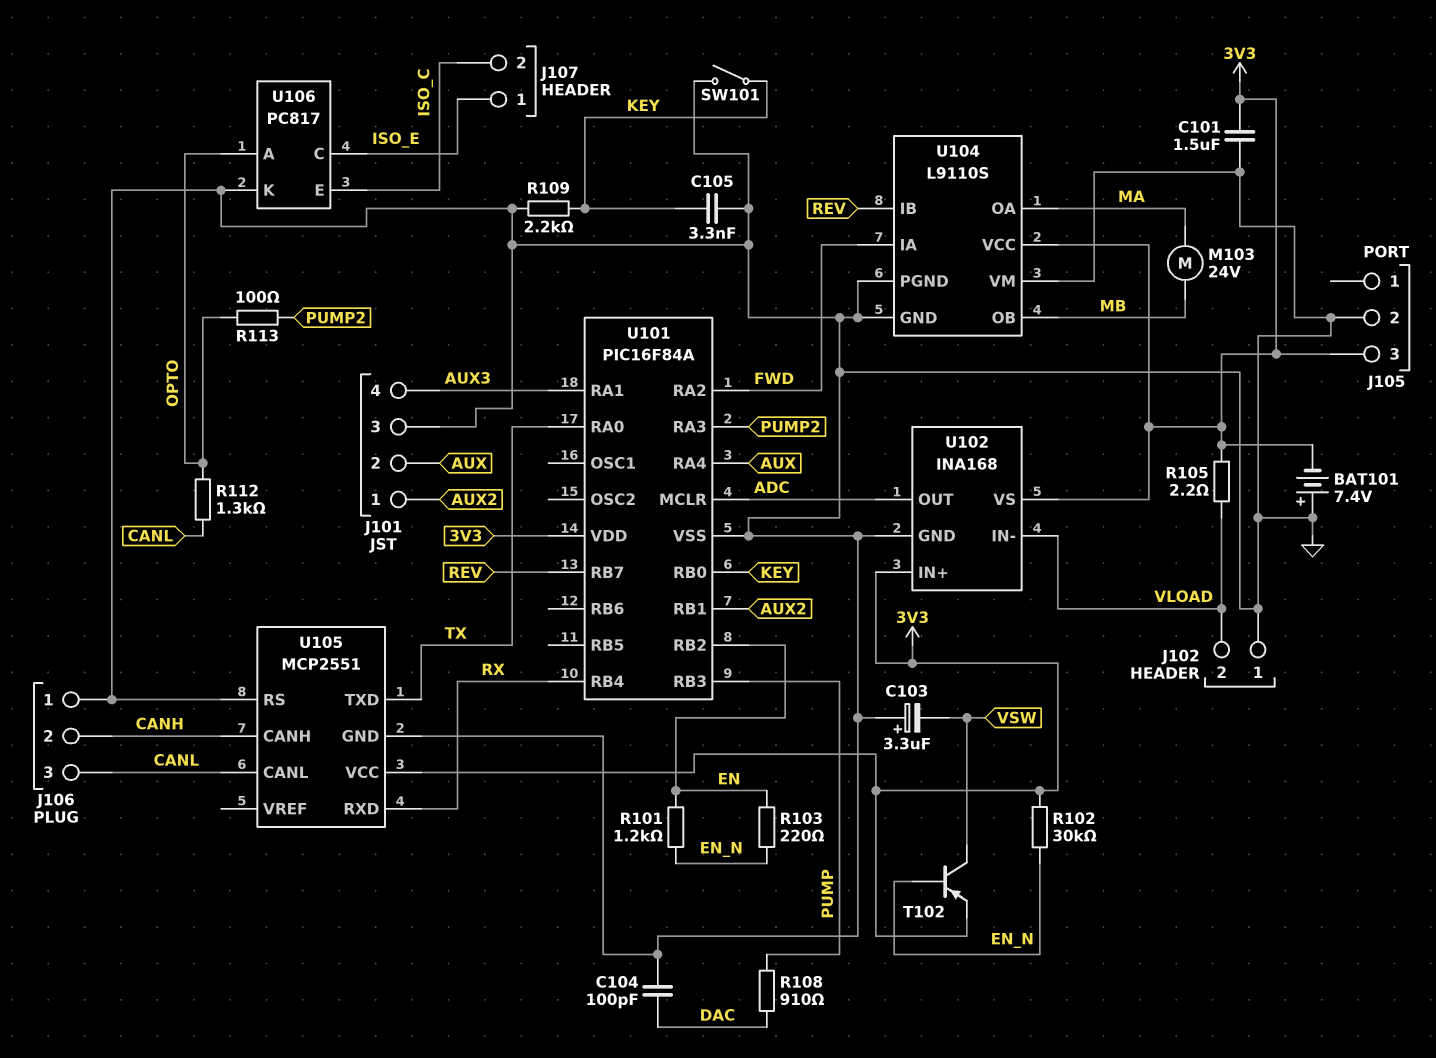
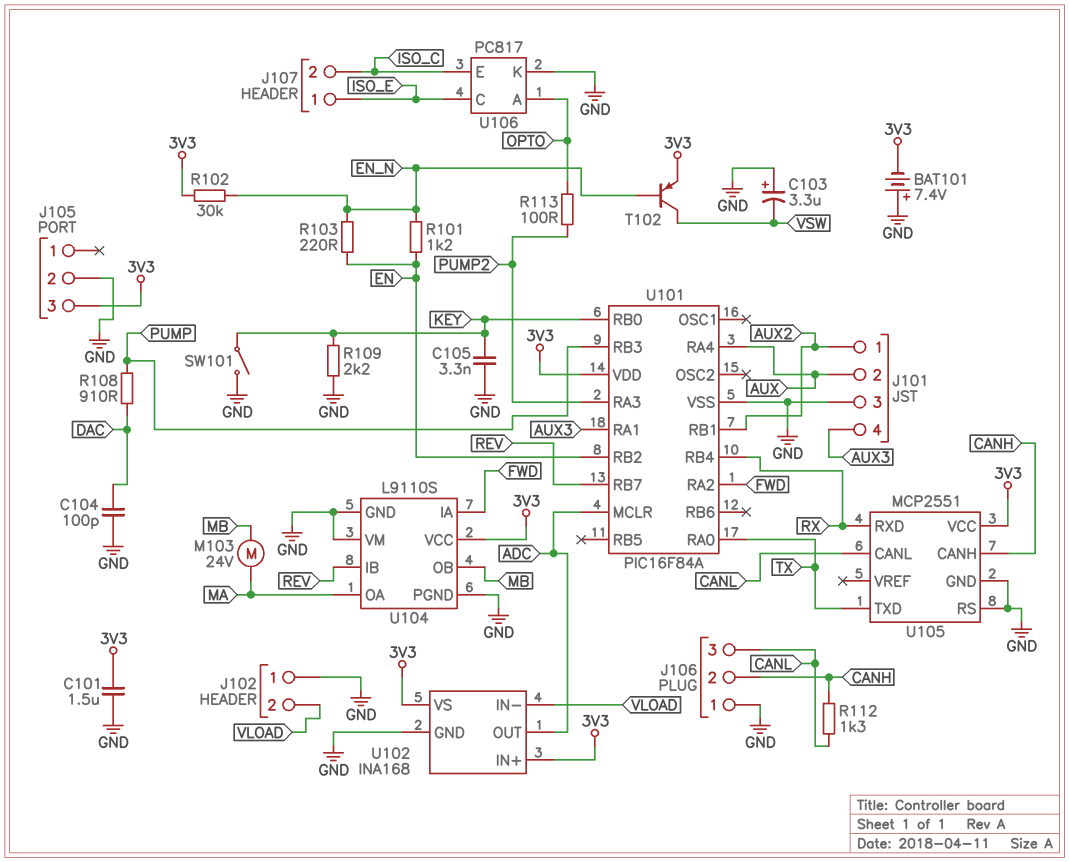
R105: 2.2 (3V3, VLOAD) -> none
R112: 1.3k (CANL, OPTO) -> 1.3k (CANH, CANL)

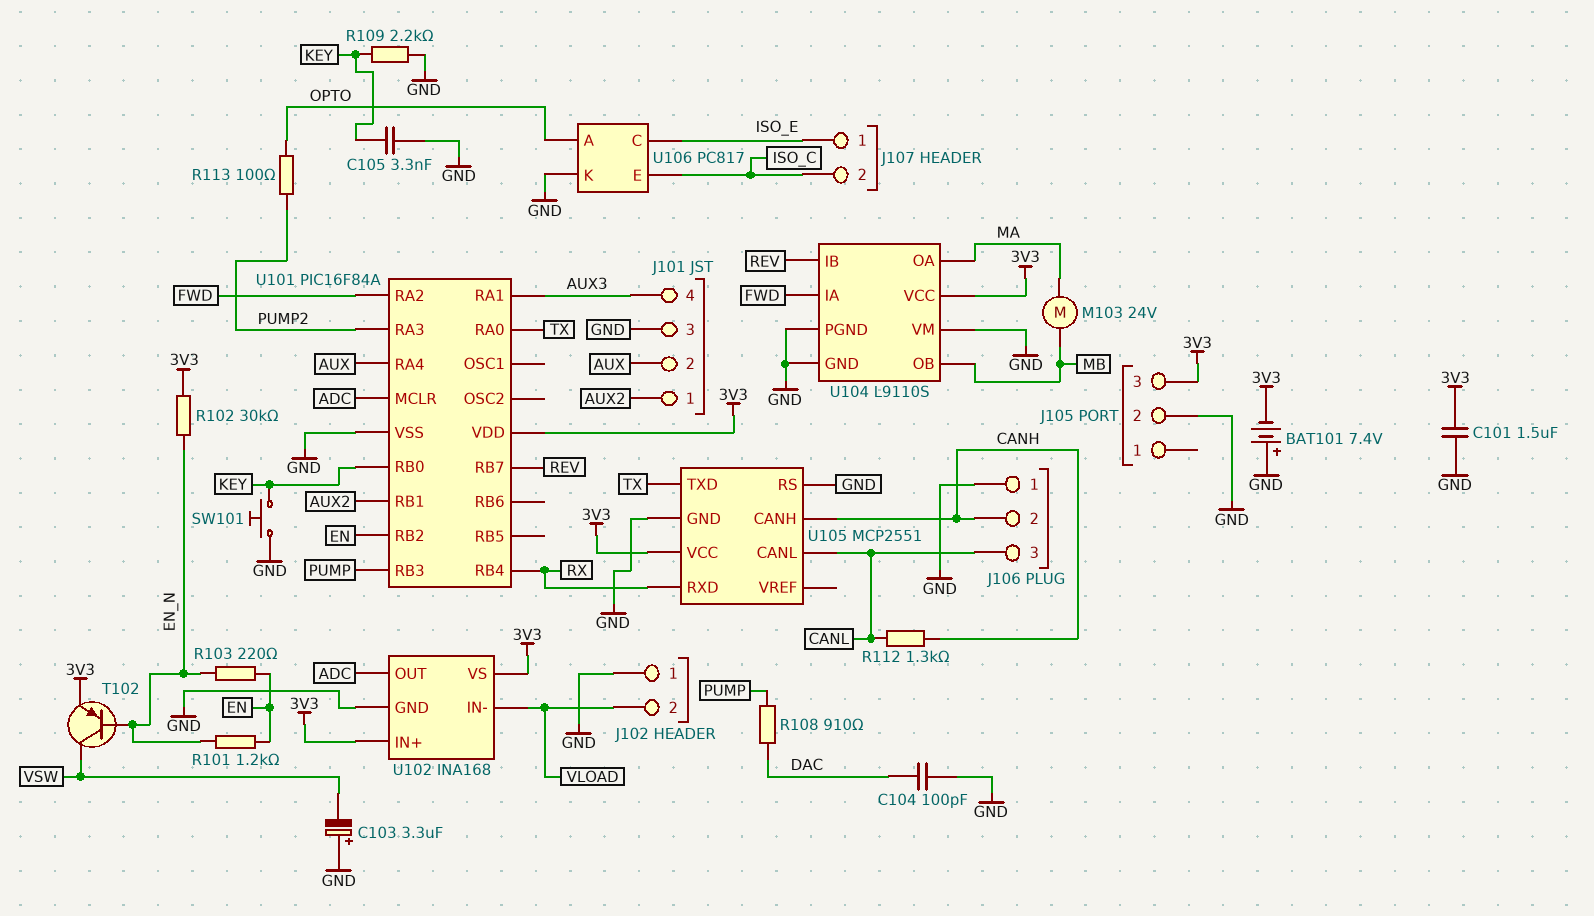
SW101: switch (GND, KEY) -> button (GND, KEY)

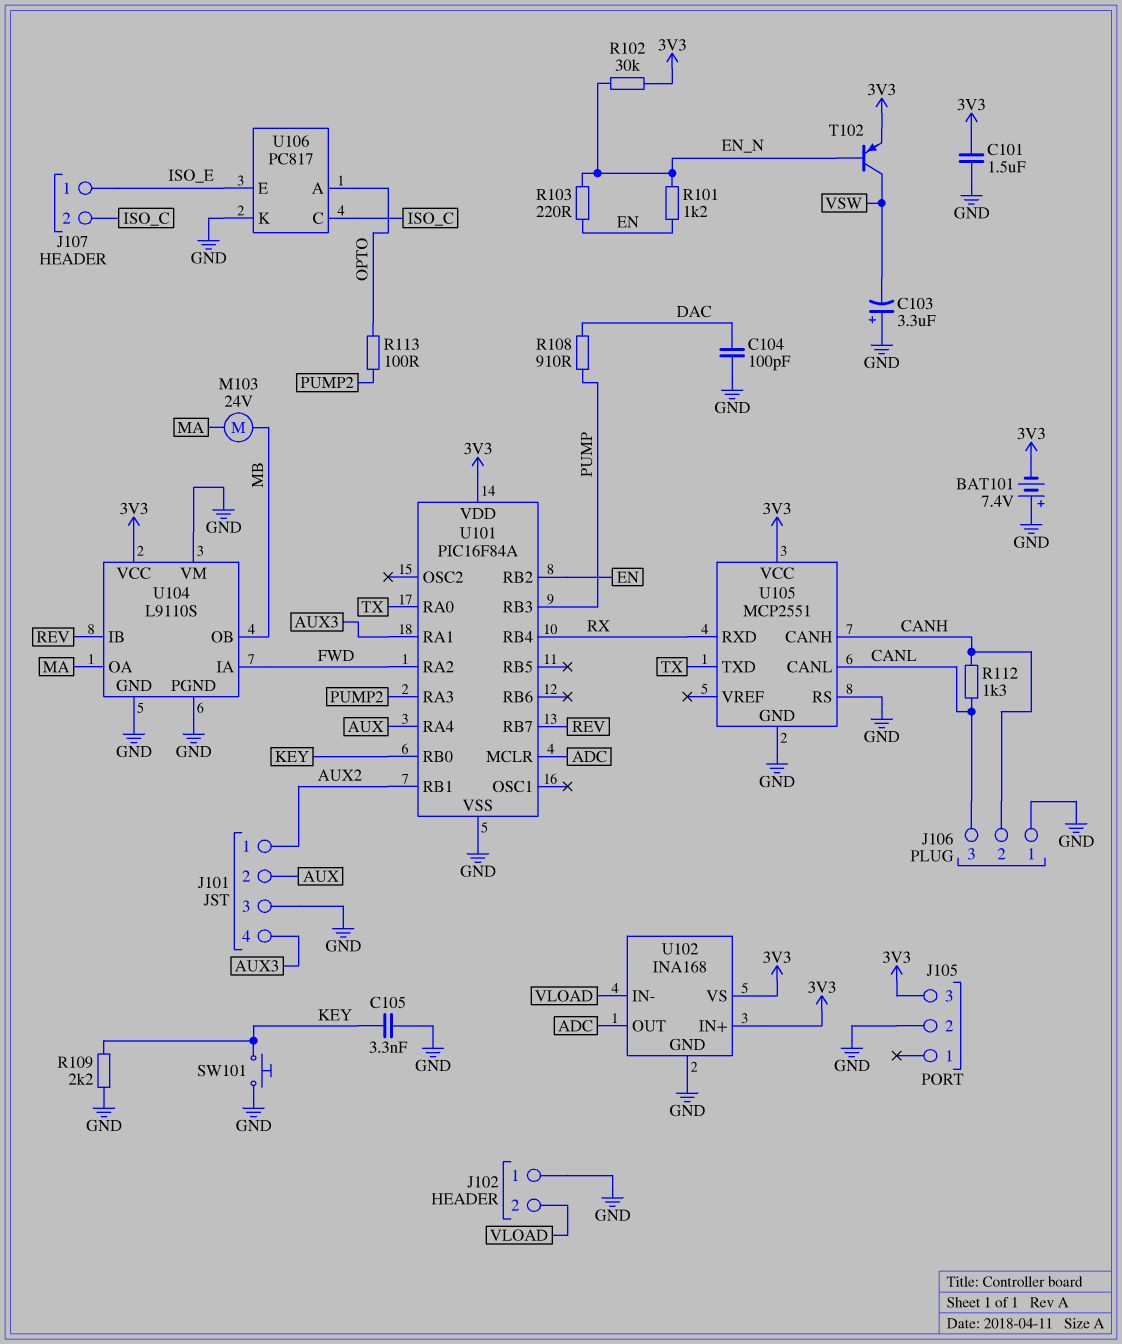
U106 pin C: ISO_E -> ISO_C
U106 pin E: ISO_C -> ISO_E

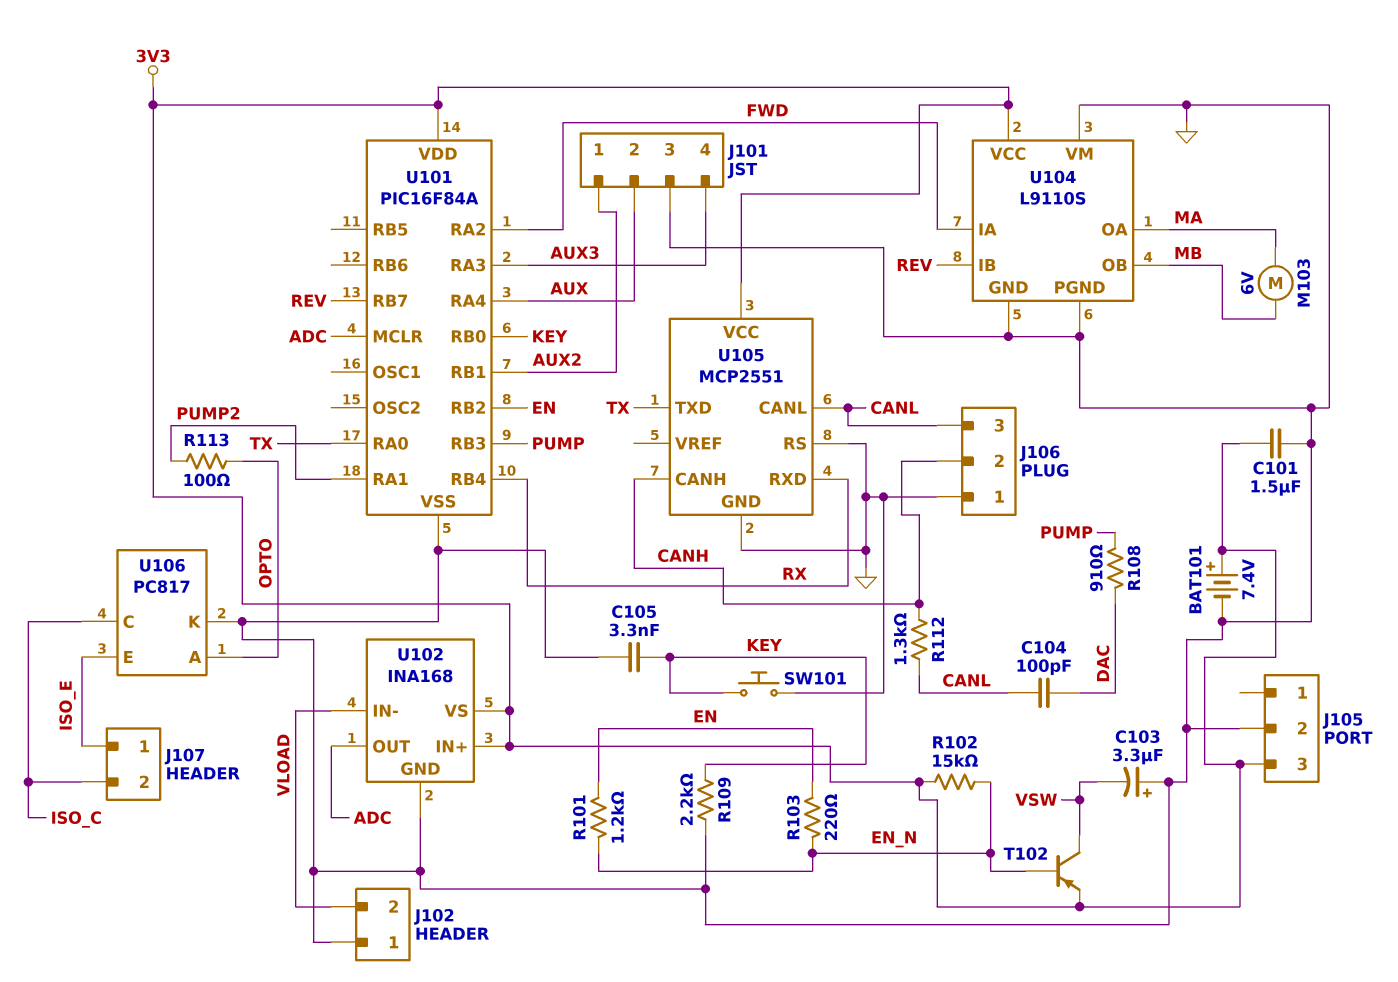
BAT101: 7.4V (plus GND, minus 3V3) -> 7.4V (plus 3V3, minus GND)
C104: 100pF (DAC, GND) -> 100pF (CANL, DAC)
M103: motor 24V (MA, MB) -> motor 6V (MA, MB)
R102: 30k (3V3, EN_N) -> 15k (3V3, EN_N)
U101 pin RA1: AUX3 -> PUMP2
U101 pin RA3: PUMP2 -> AUX3

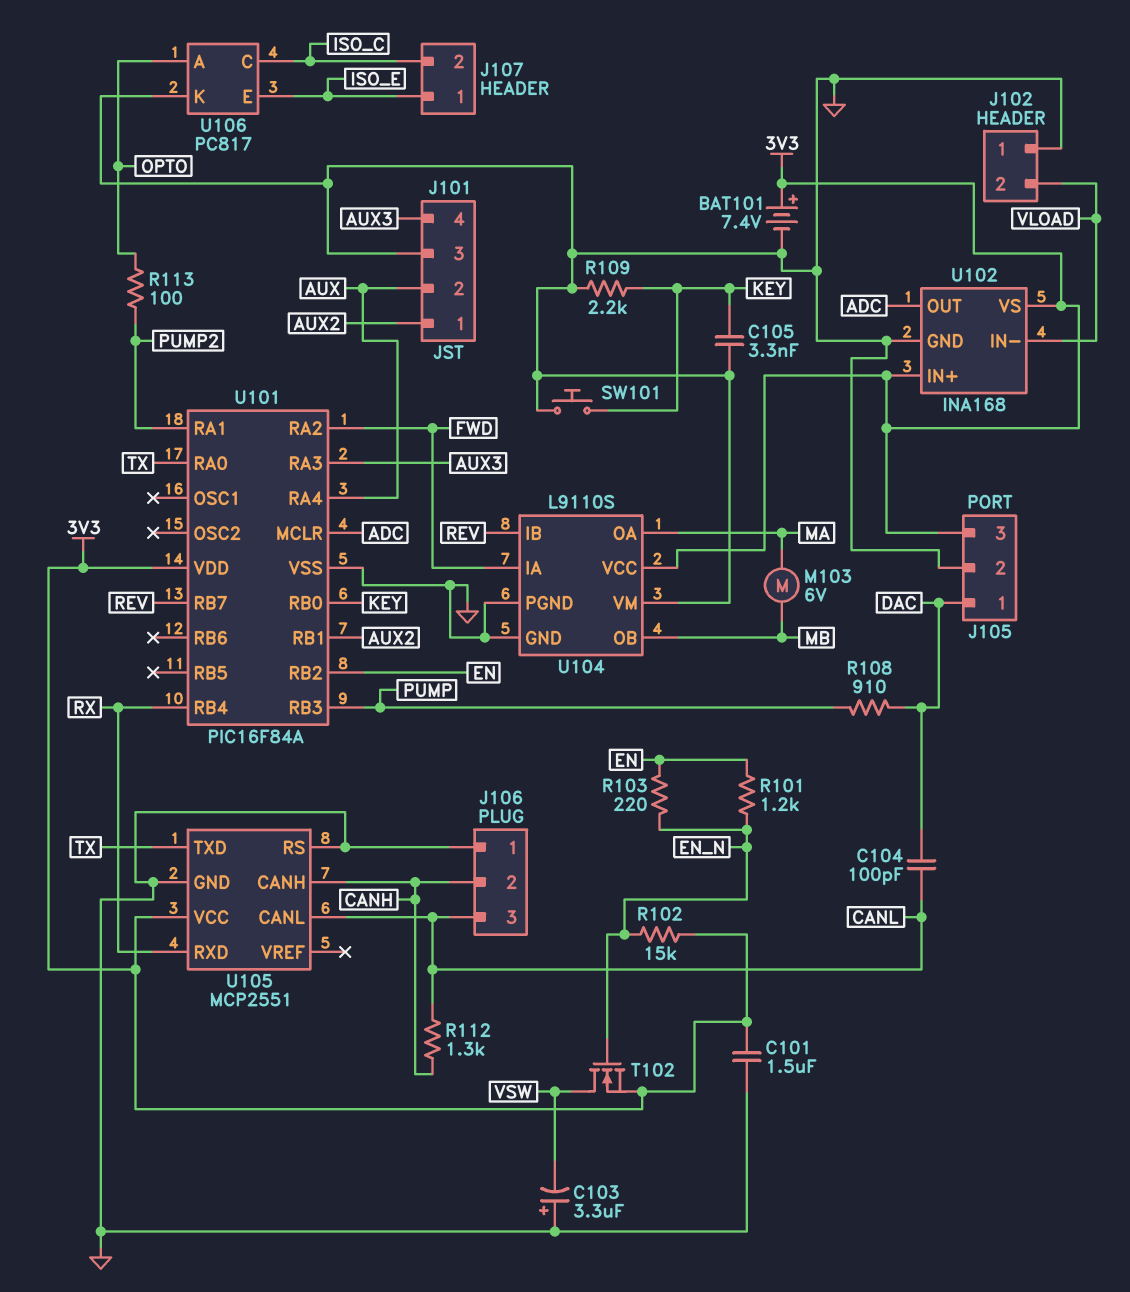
J105 pin 1: none -> DAC
T102: PNP (B EN_N, C VSW, E 3V3) -> NMOS (G EN_N, D VSW, S 3V3)

